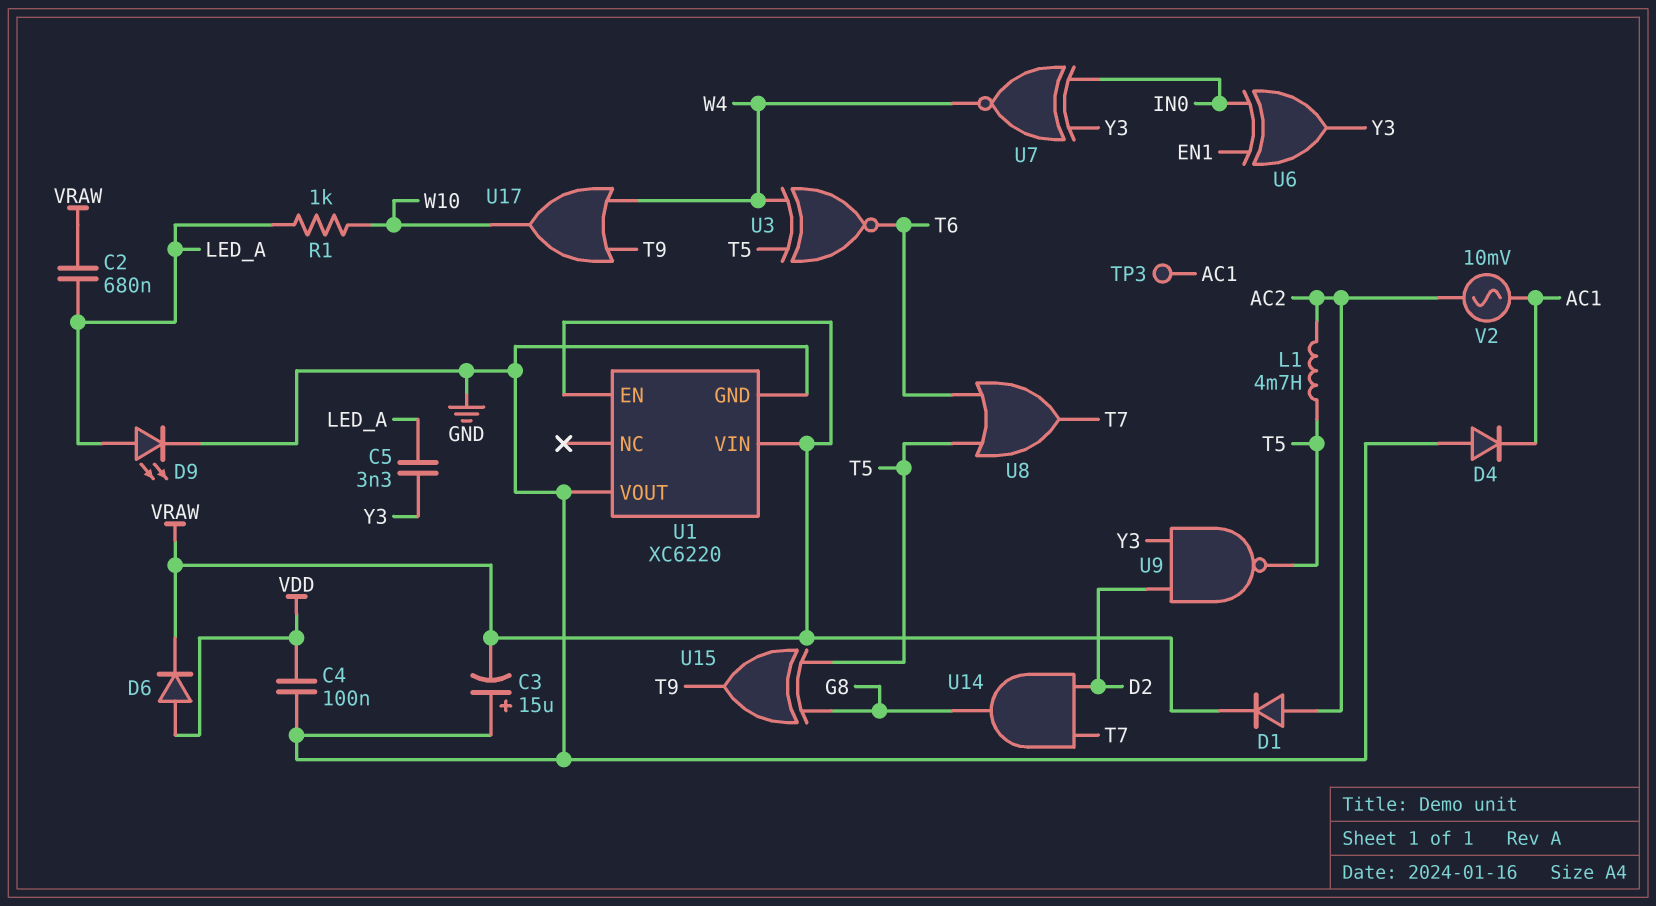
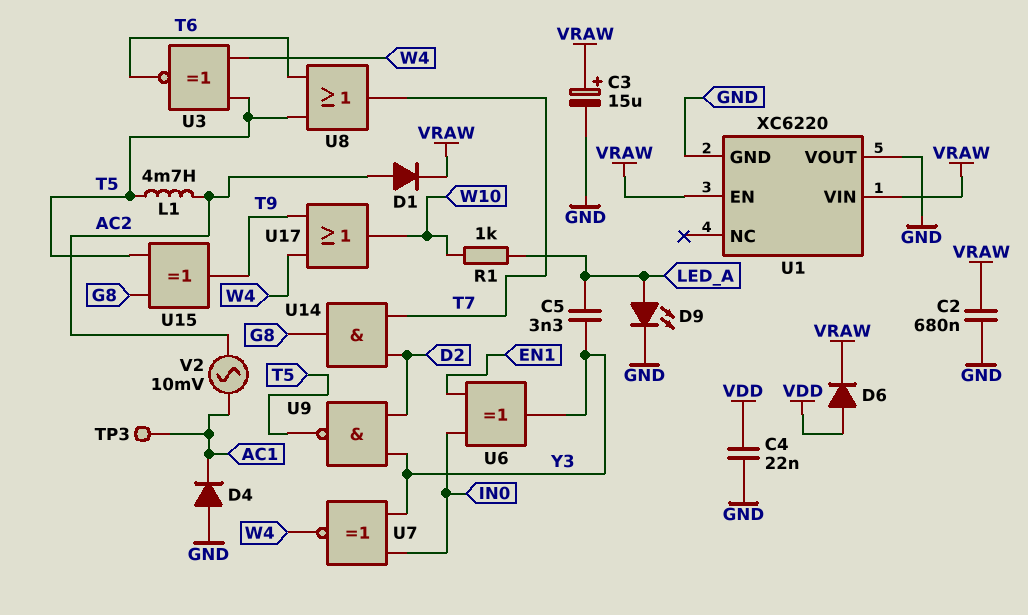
C2: 680nF (LED_A, VRAW) -> 680nF (GND, VRAW)
C3: 15uF (plus GND, minus VRAW) -> 15uF (plus VRAW, minus GND)
C4: 100nF (GND, VDD) -> 22nF (GND, VDD)

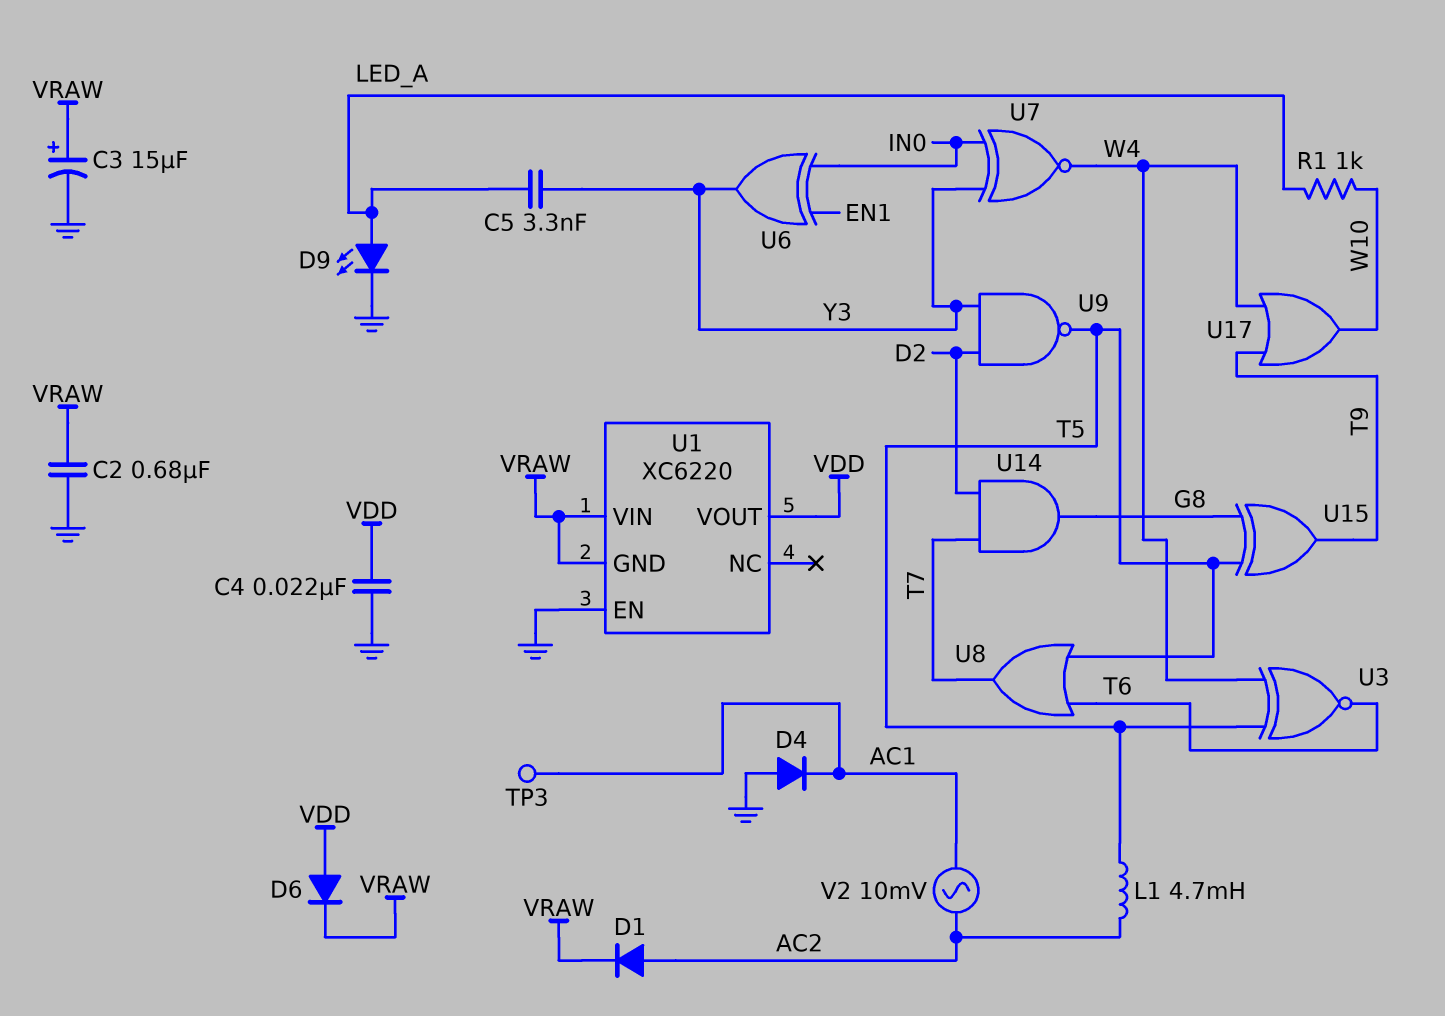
U1 pin EN: VRAW -> GND
U1 pin GND: GND -> VRAW
U1 pin VOUT: GND -> VDD

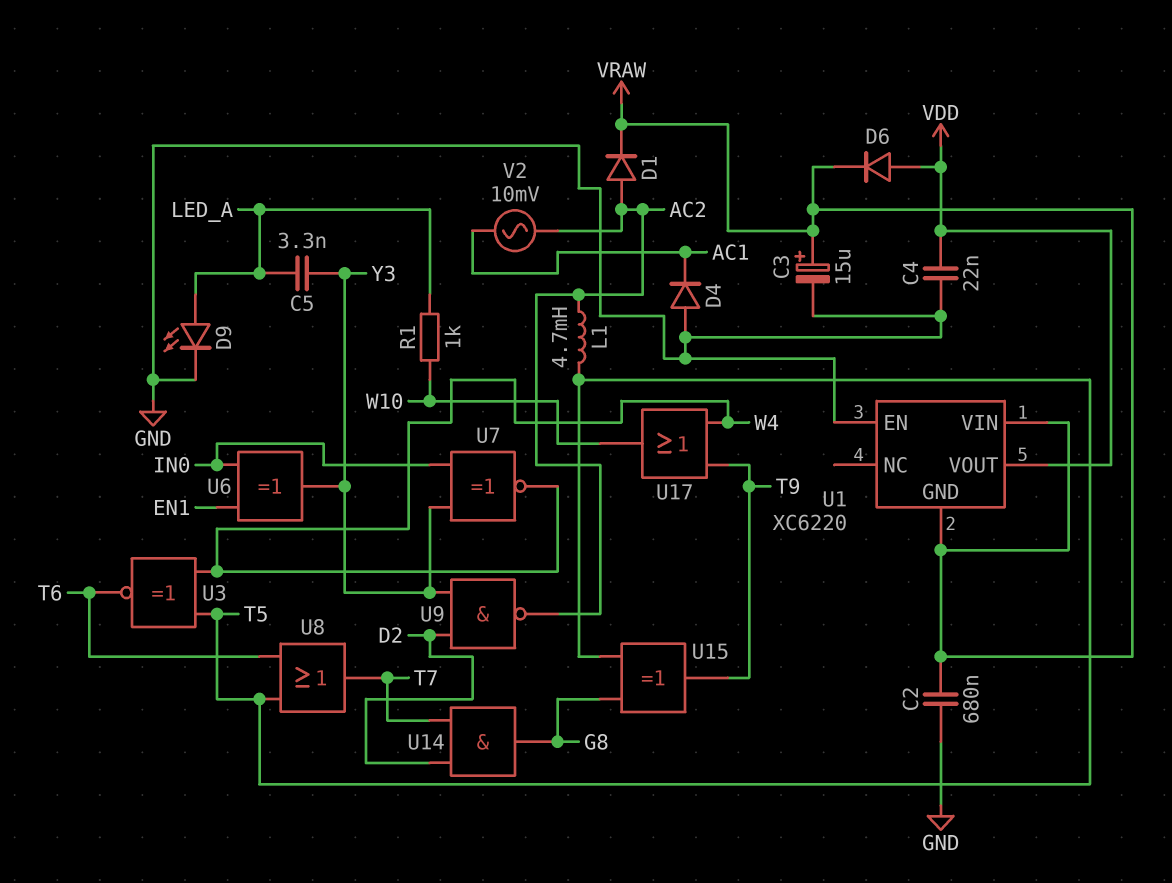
TP3: test point (AC1) -> none
U9: NAND (in D2, in Y3, out T5) -> NAND (in D2, in Y3, out AC2)

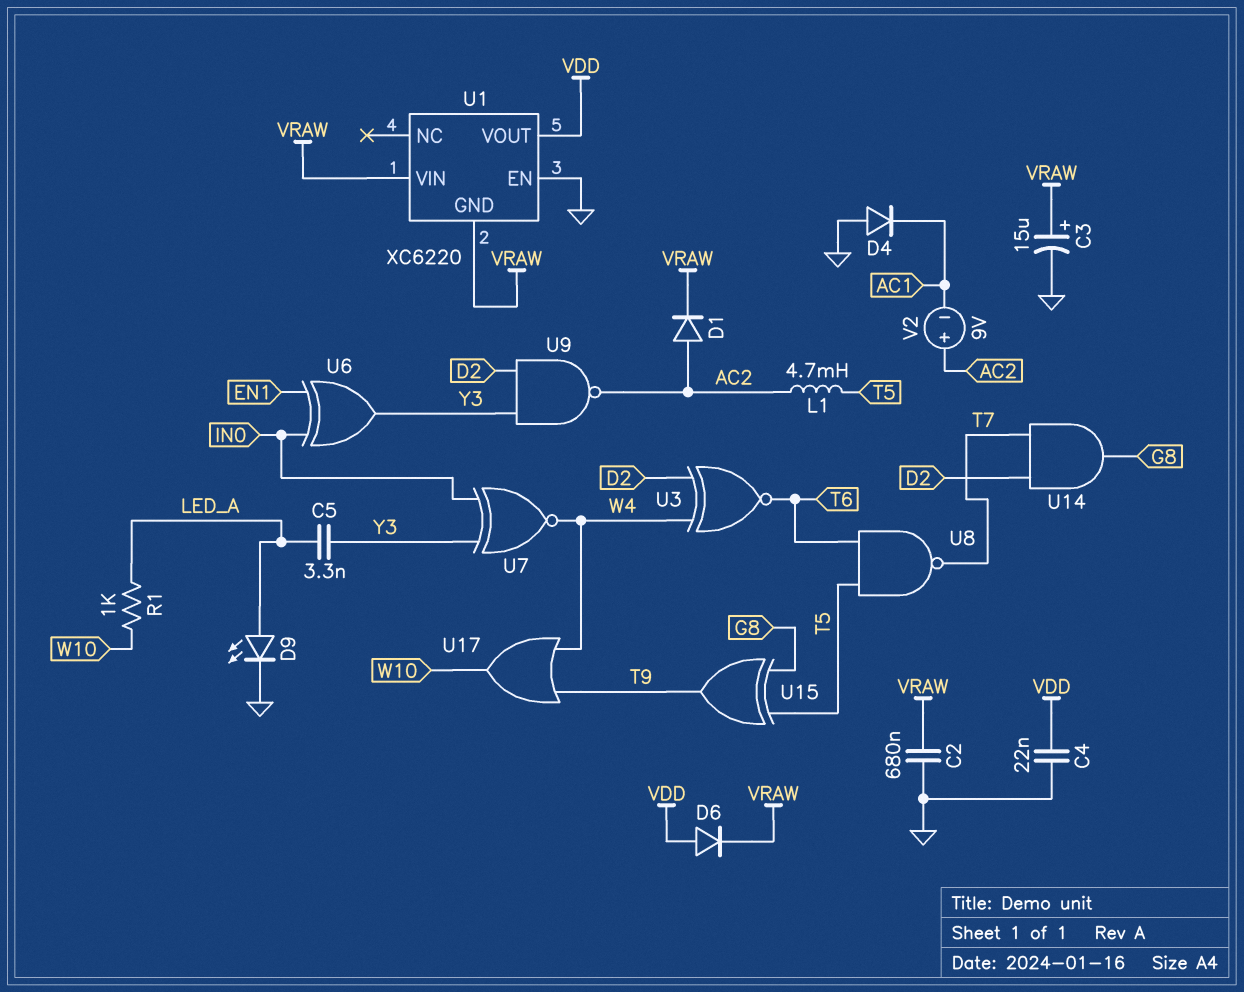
U3: XNOR (in T5, in W4, out T6) -> XNOR (in D2, in W4, out T6)
U8: OR (in T5, in T6, out T7) -> NAND (in T5, in T6, out T7)
V2: AC 10mV (AC1, AC2) -> 9V (plus AC2, minus AC1)

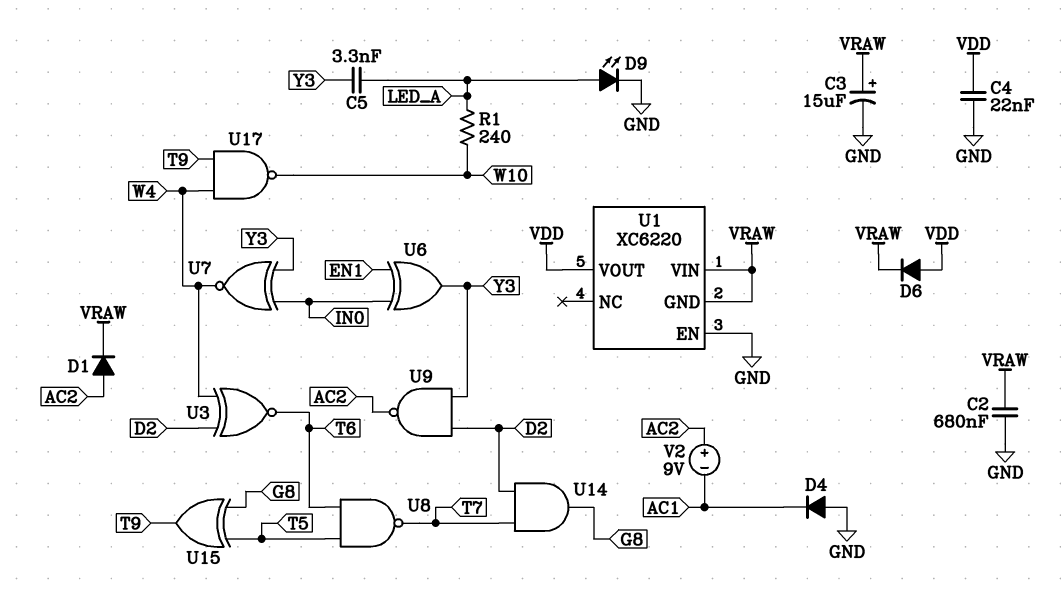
L1: 4.7mH (AC2, T5) -> none
R1: 1k (LED_A, W10) -> 240 (LED_A, W10)
U17: OR (in T9, in W4, out W10) -> NAND (in T9, in W4, out W10)

